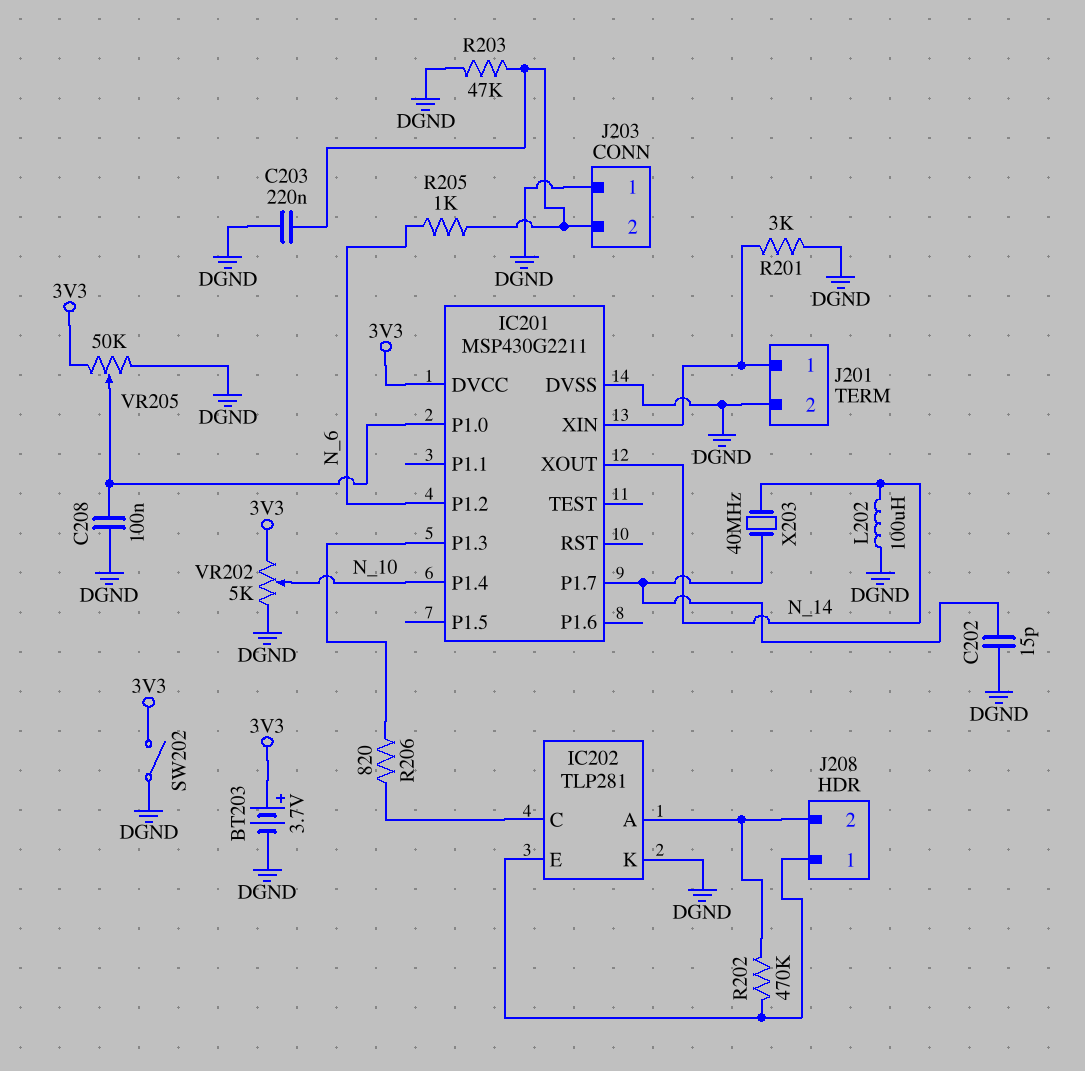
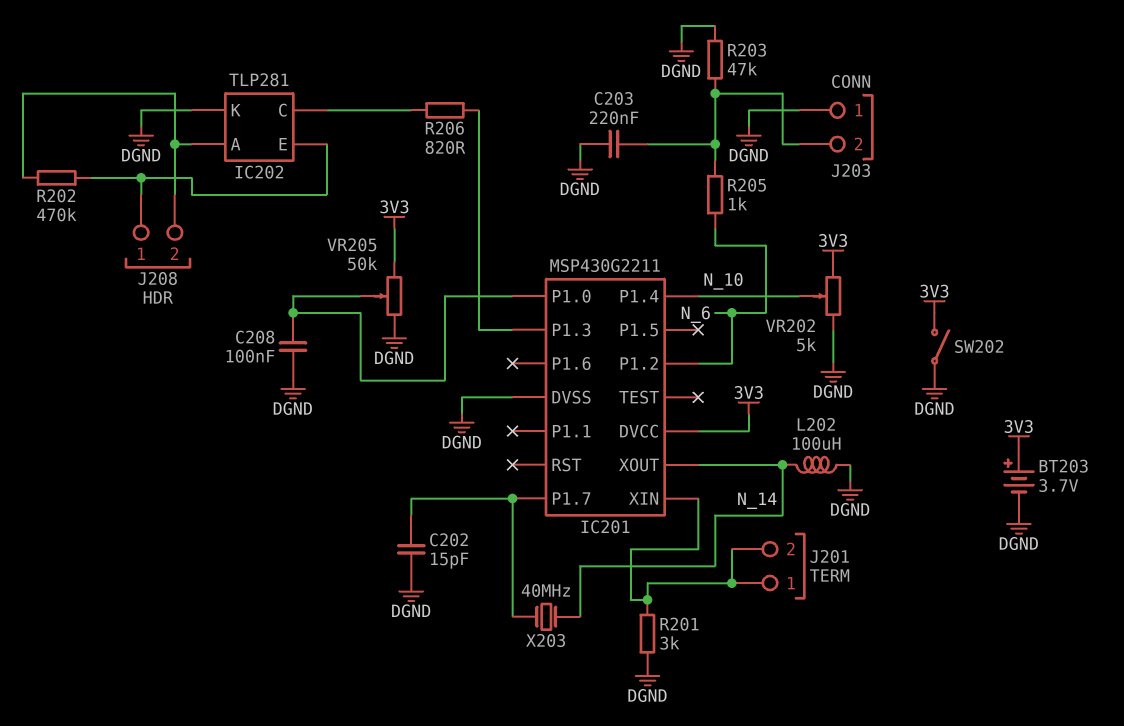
J201 pin 2: DGND -> IC201/XIN

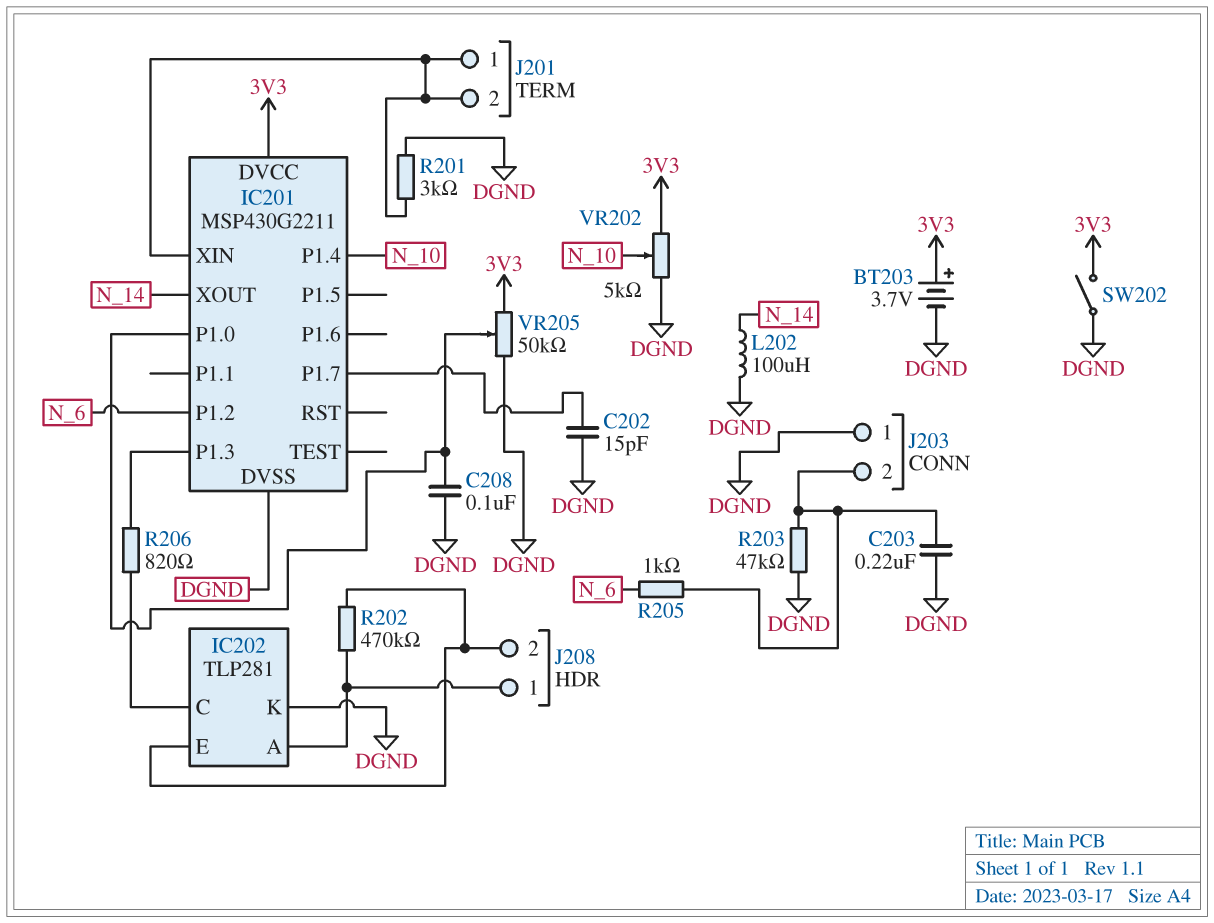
J208 pin 1: IC202/E -> IC202/A
J208 pin 2: IC202/A -> IC202/E
X203: 40MHz (IC201/P1.7, N_14) -> none

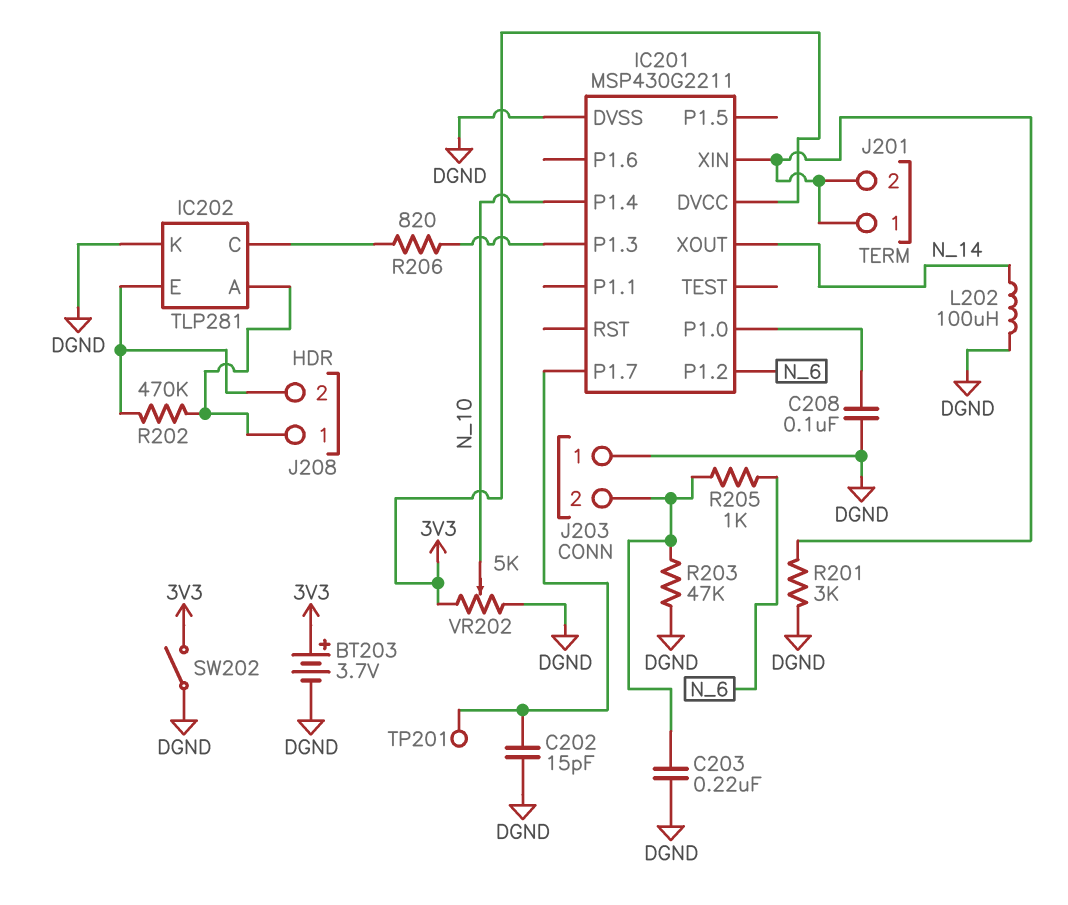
TP201: none -> test point (IC201/P1.7)
VR205: 50k (3V3, DGND, wiper IC201/P1.0) -> none

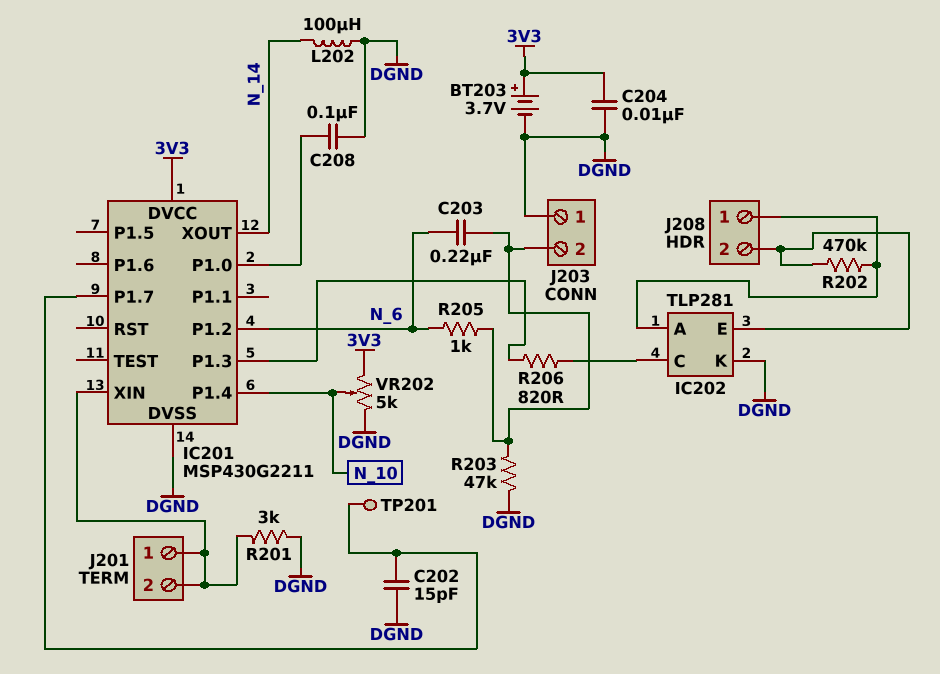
C203: 220nF (DGND, J203/2) -> 220nF (J203/2, N_6)
C204: none -> 10nF (3V3, DGND)
SW202: switch (3V3, DGND) -> none

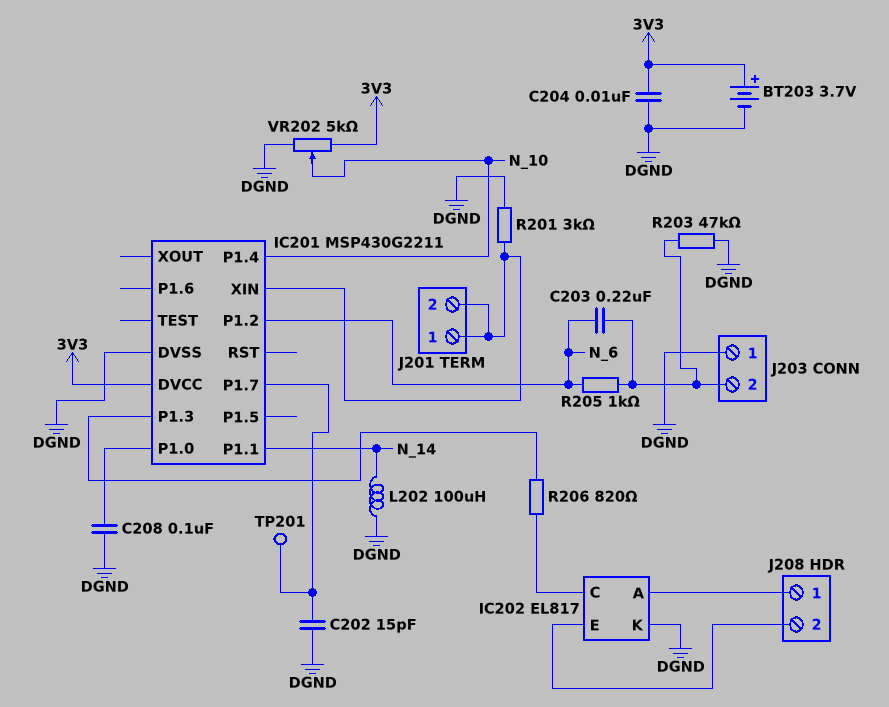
IC201 pin P1.1: none -> N_14
IC201 pin XOUT: N_14 -> none
IC202: TLP281 -> EL817
R202: 470k (IC202/A, IC202/E) -> none

